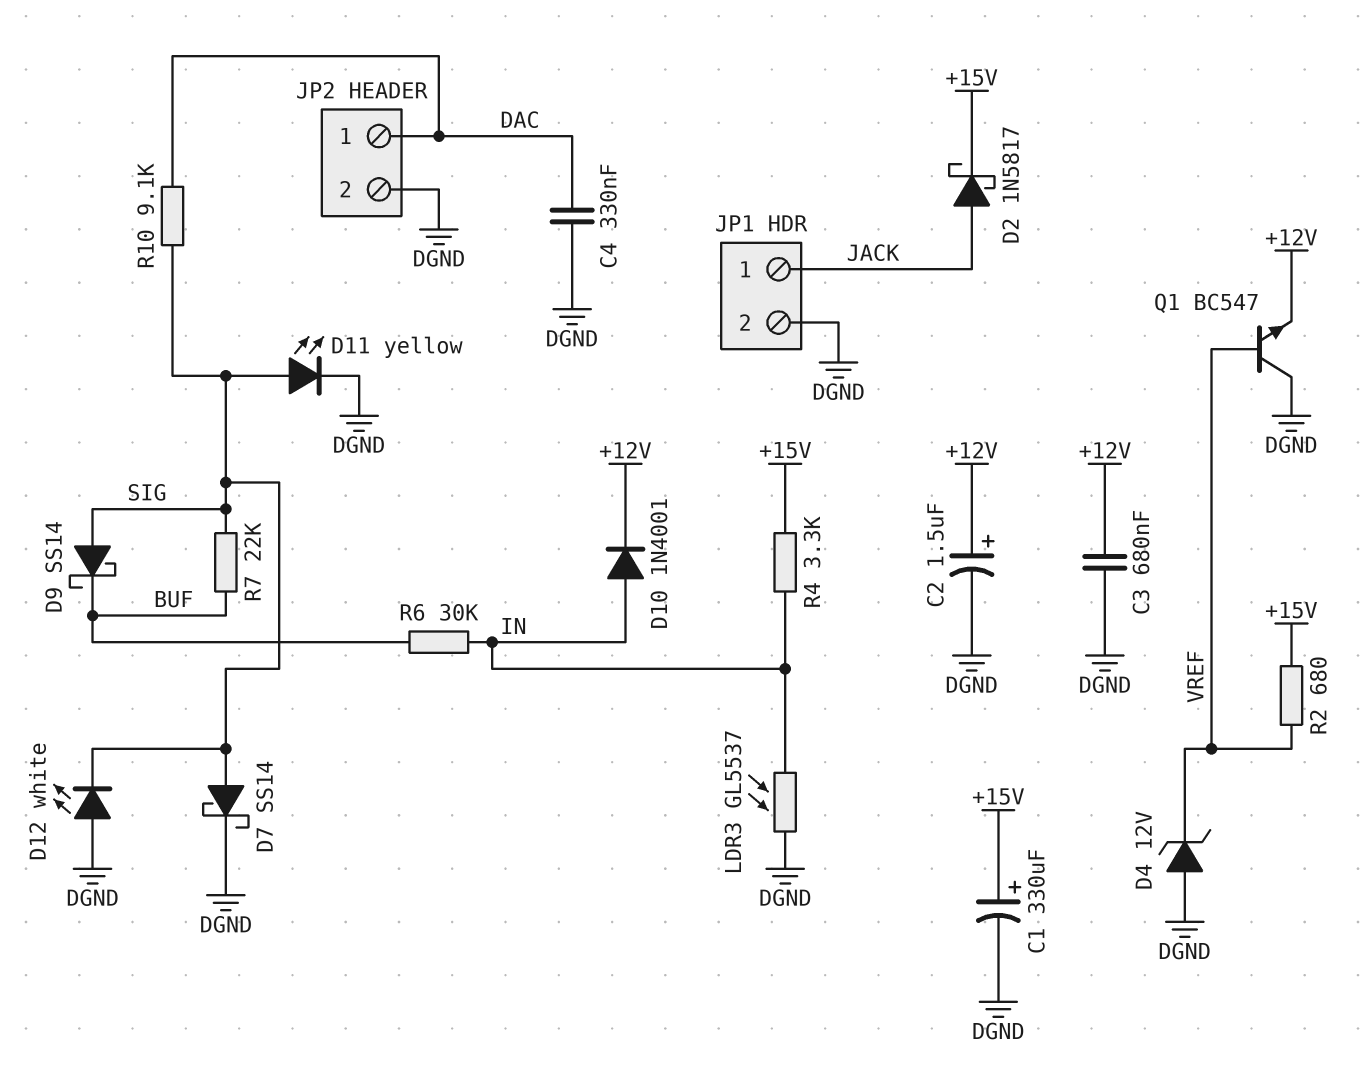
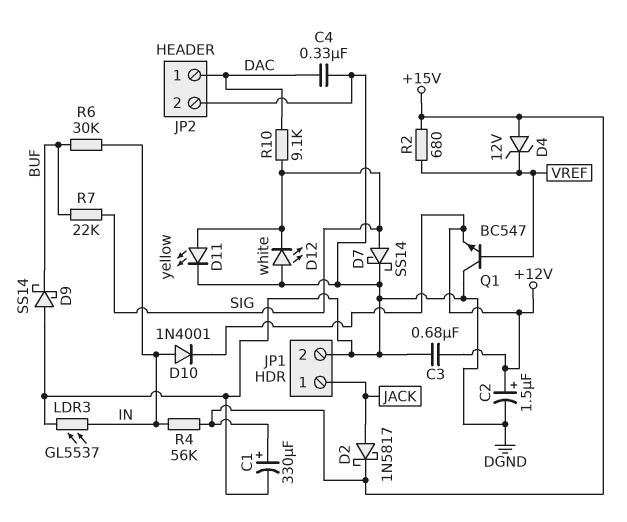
D4: zener 12V (A DGND, K VREF) -> zener 12V (A +15V, K VREF)
D9: schottky SS14 (A SIG, K BUF) -> schottky SS14 (A DGND, K BUF)
R4: 3.3k (+15V, IN) -> 56k (+15V, IN)

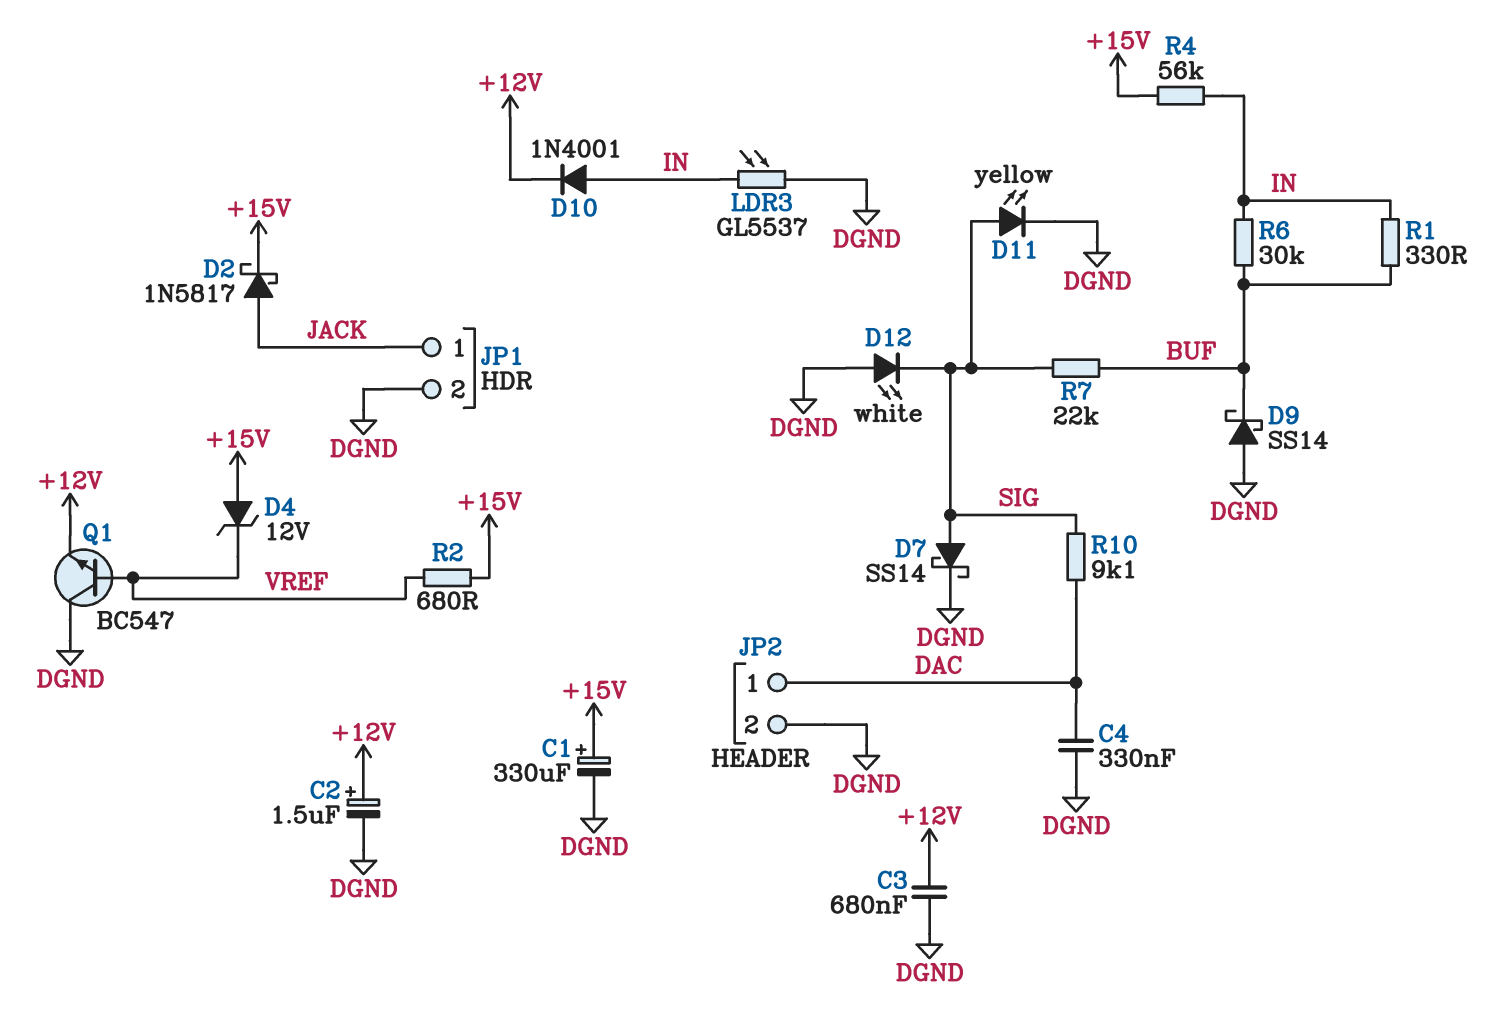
R1: none -> 330 (BUF, IN)

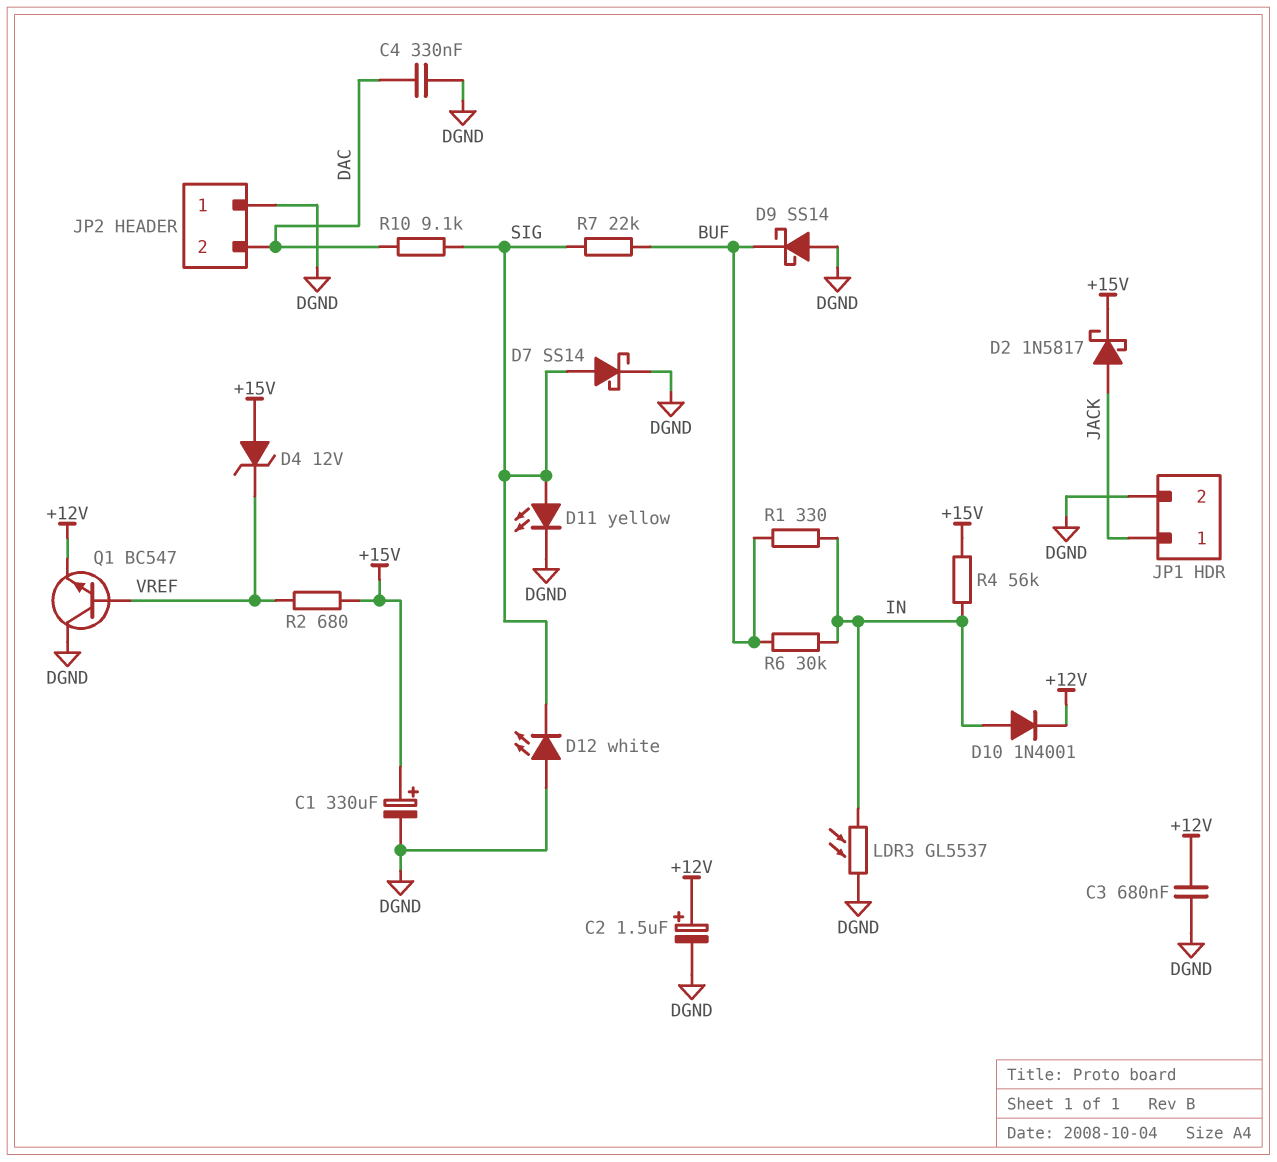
JP2 pin 1: DAC -> DGND
JP2 pin 2: DGND -> DAC

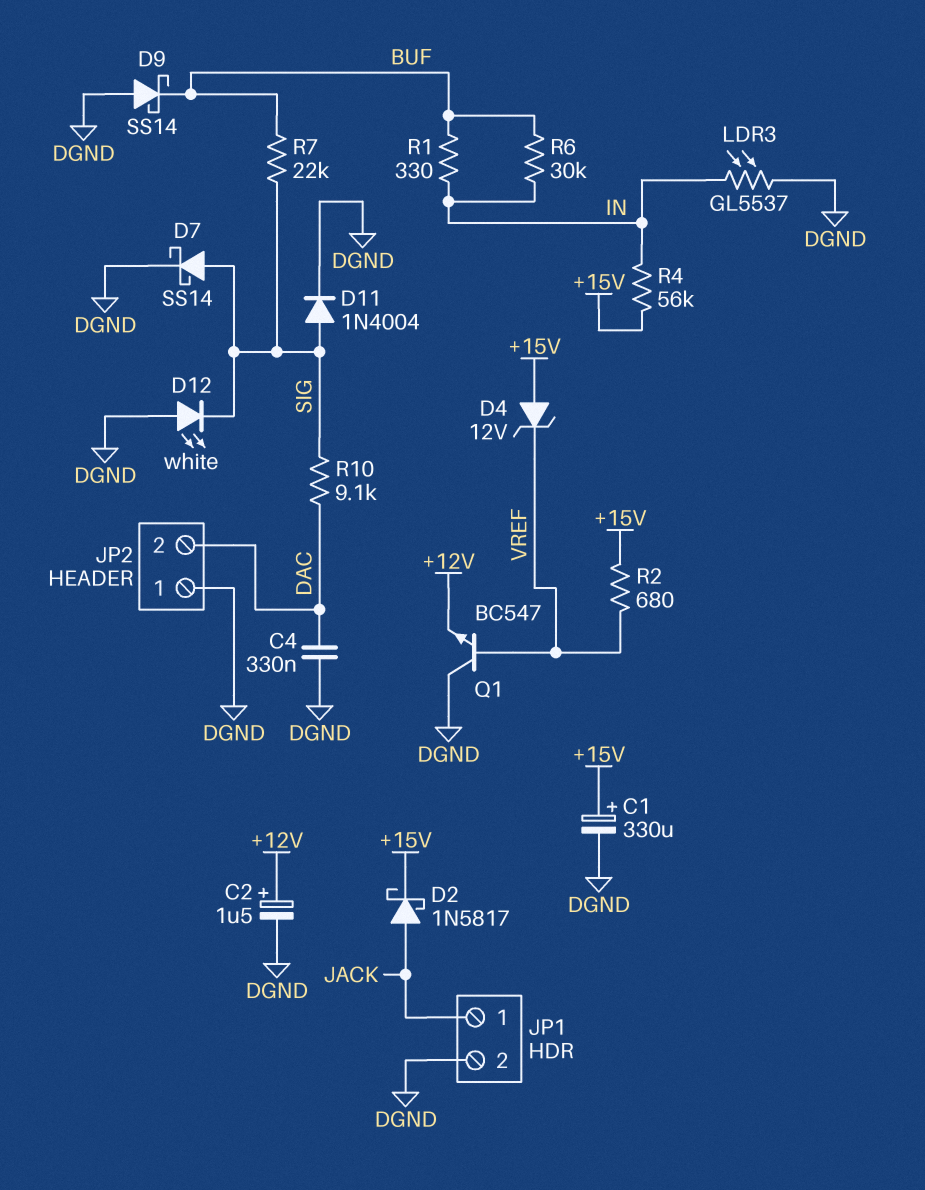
C3: 680nF (+12V, DGND) -> none
D10: diode 1N4001 (A IN, K +12V) -> none
D11: LED yellow (A SIG, K DGND) -> diode 1N4004 (A SIG, K DGND)

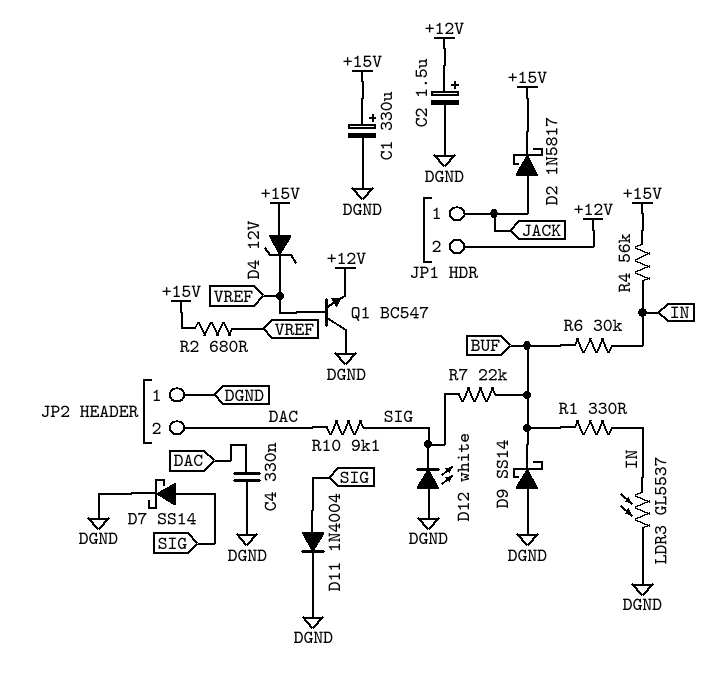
JP1 pin 2: DGND -> +12V

